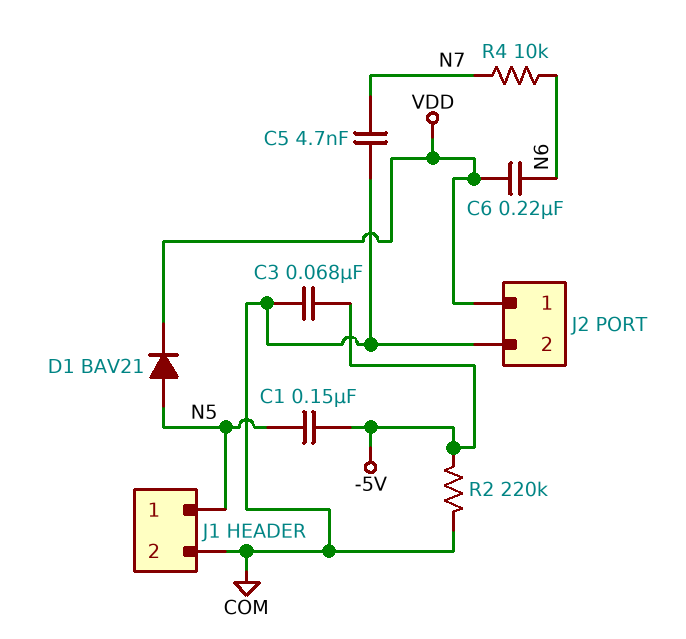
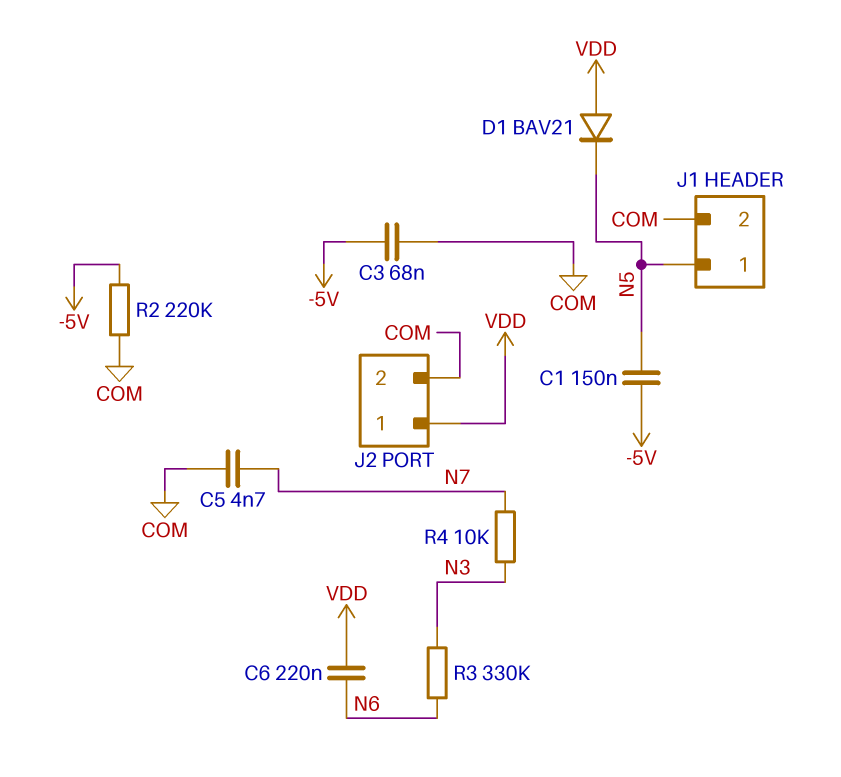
D1: diode BAV21 (A N5, K VDD) -> diode BAV21 (A VDD, K N5)
R3: none -> 330k (N3, N6)
R4: 10k (N6, N7) -> 10k (N3, N7)

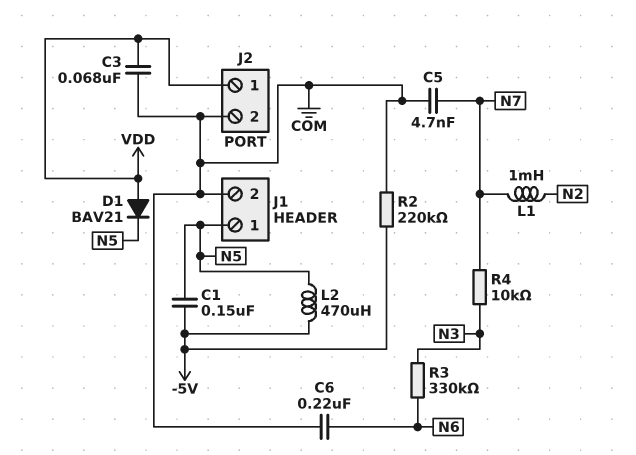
C3: 68nF (-5V, COM) -> 68nF (COM, VDD)
C6: 220nF (N6, VDD) -> 220nF (COM, N6)
L1: none -> 1mH (N2, N7)
L2: none -> 470uH (-5V, N5)

